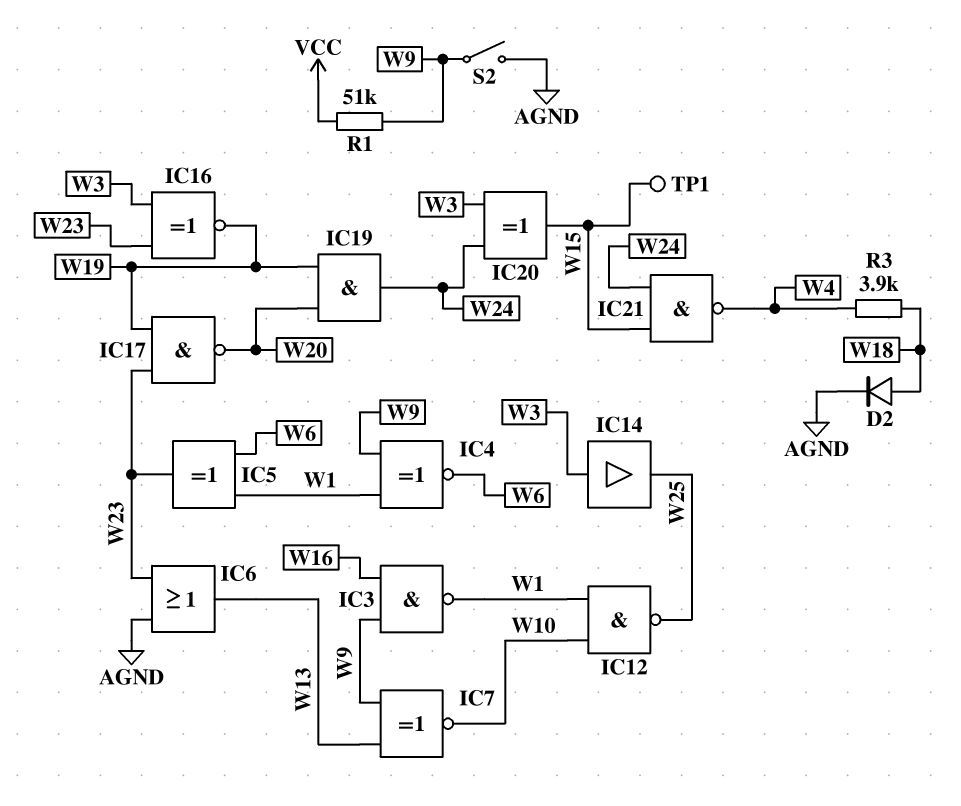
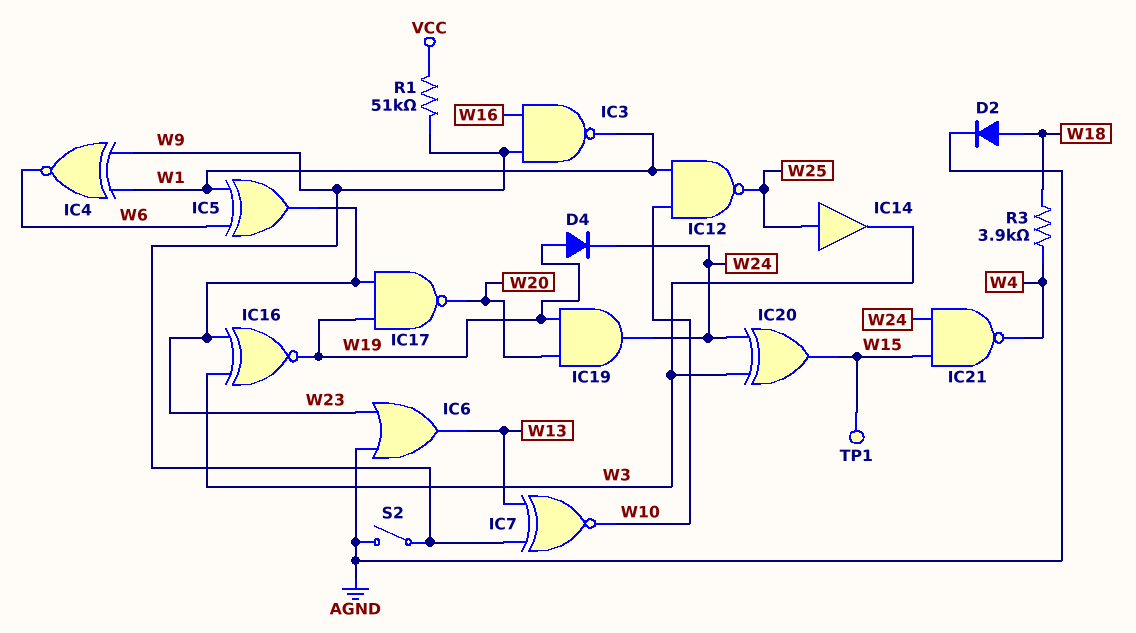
D4: none -> diode (A W19, K W24)
IC14: buffer (in W3, out W25) -> buffer (in W25, out W3)

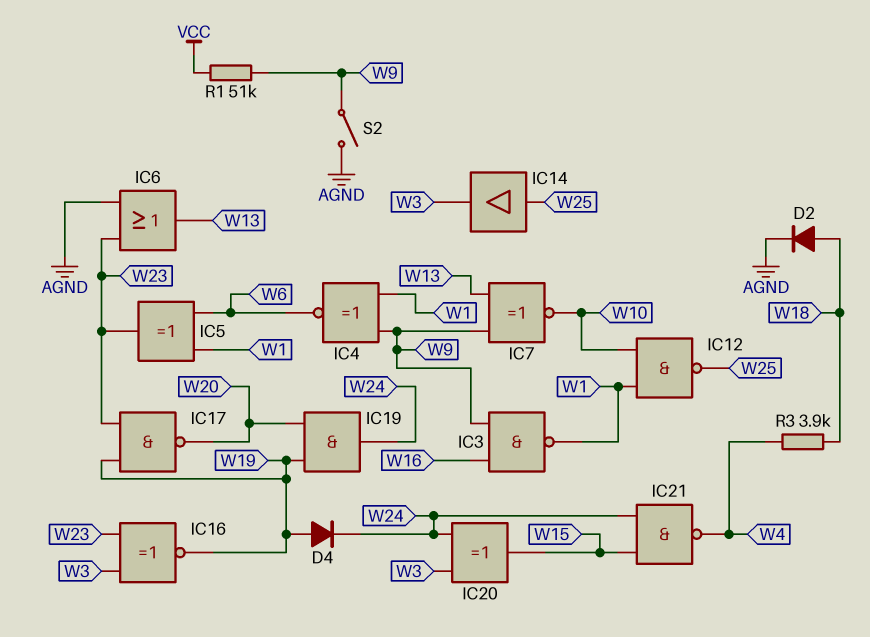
TP1: test point (W15) -> none

